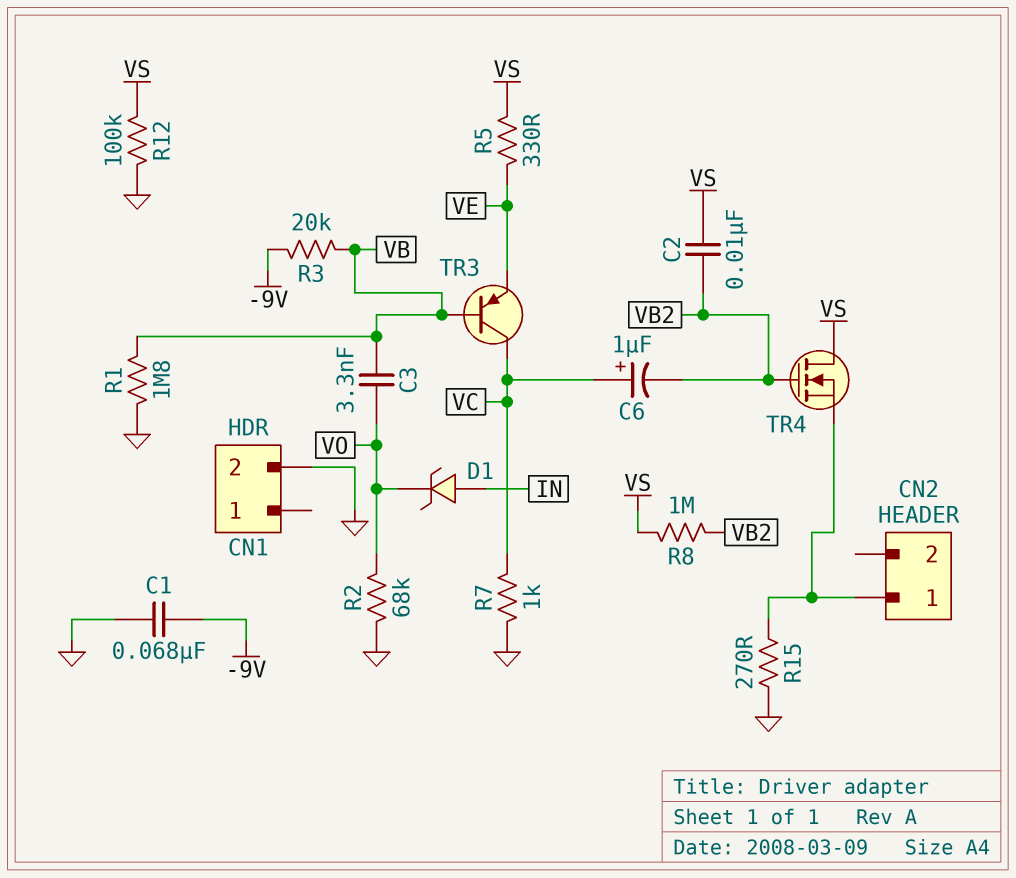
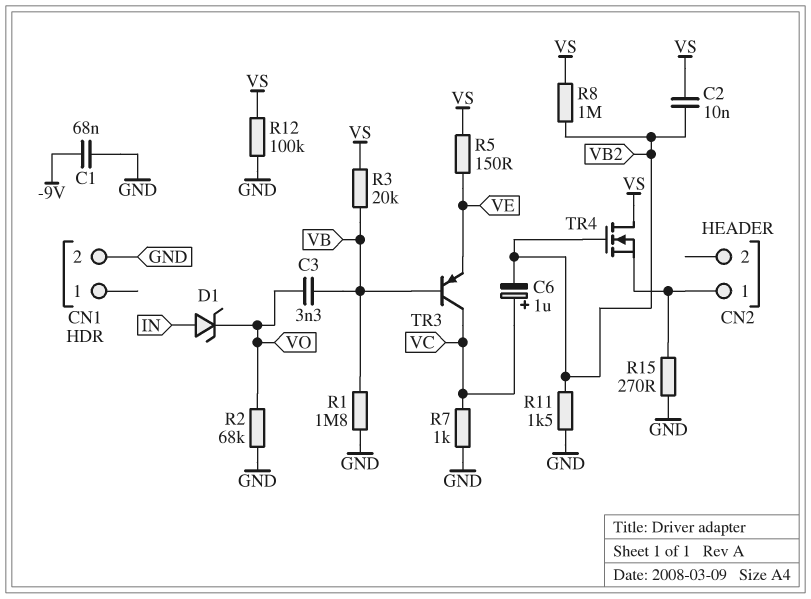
R3: 20k (-9V, VB) -> 20k (VB, VS)
R5: 330 (VE, VS) -> 150 (VE, VS)
R11: none -> 1.5k (GND, VB2)

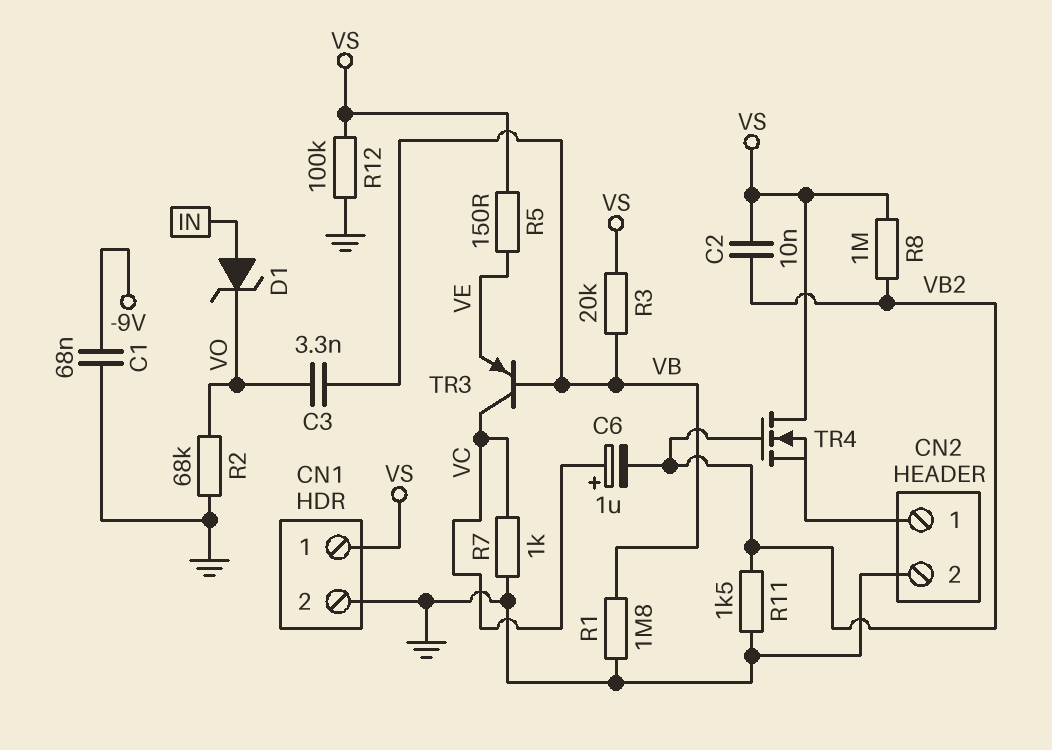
CN1 pin 1: none -> VS
CN2 pin 2: none -> GND
R15: 270 (CN2/1, GND) -> none

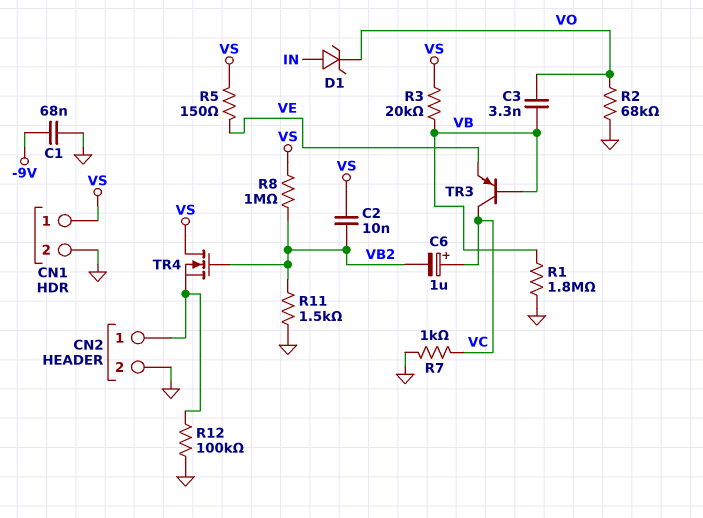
R12: 100k (GND, VS) -> 100k (CN2/1, GND)

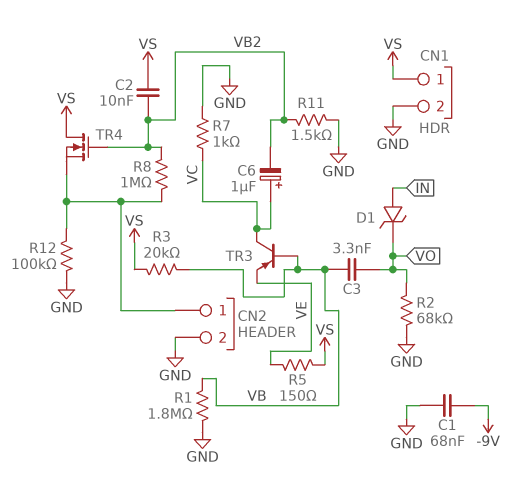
R8: 1M (VB2, VS) -> 1M (CN2/1, VB2)

